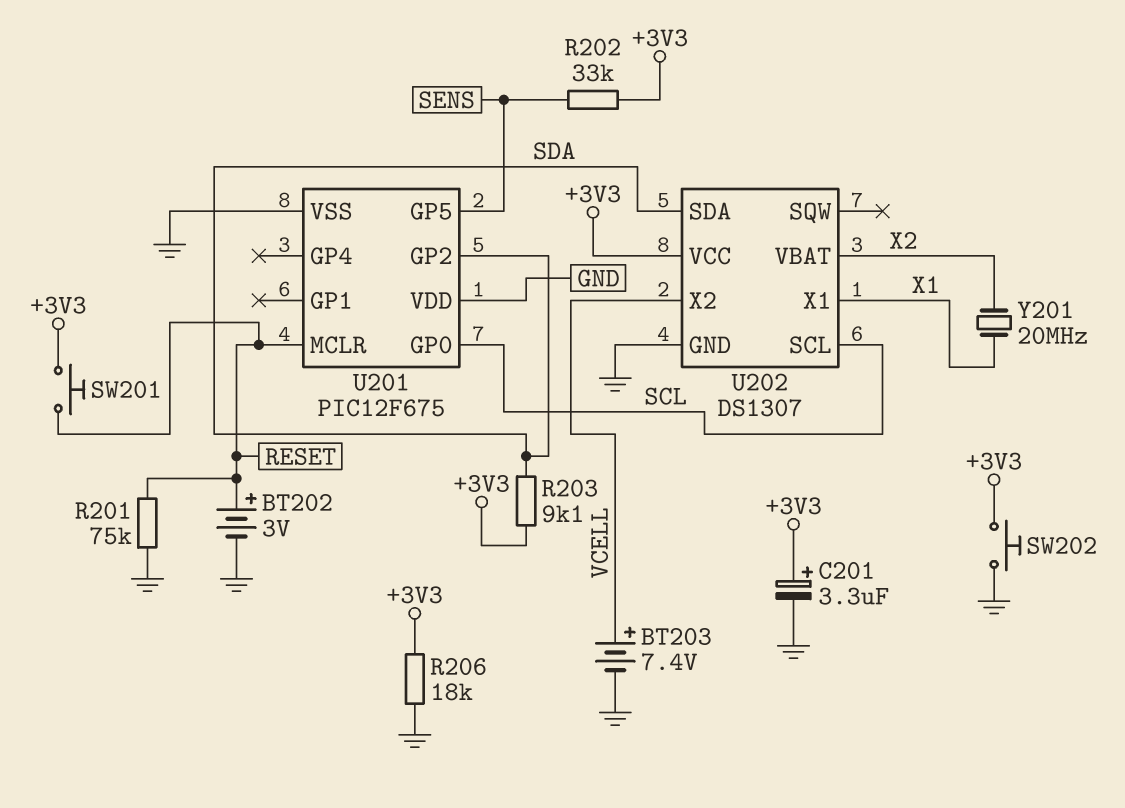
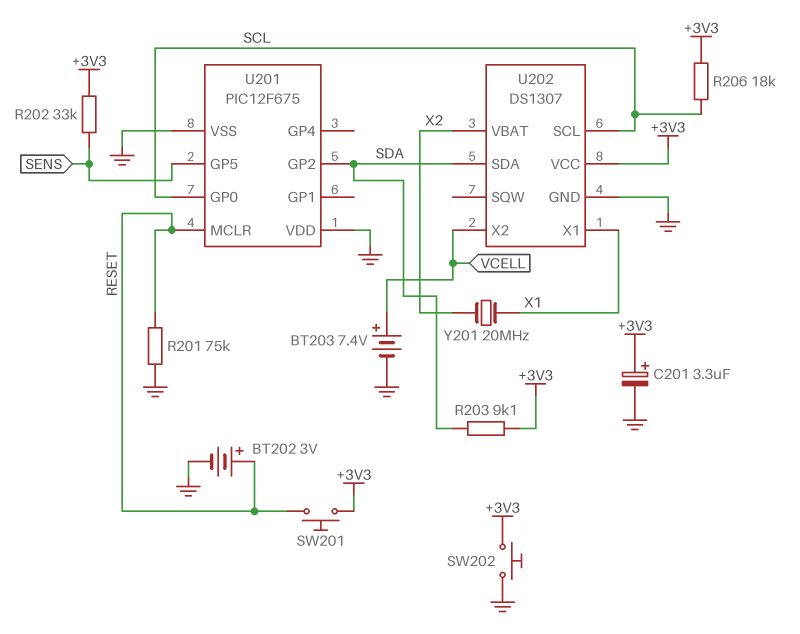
R206: 18k (+3V3, GND) -> 18k (+3V3, SCL)

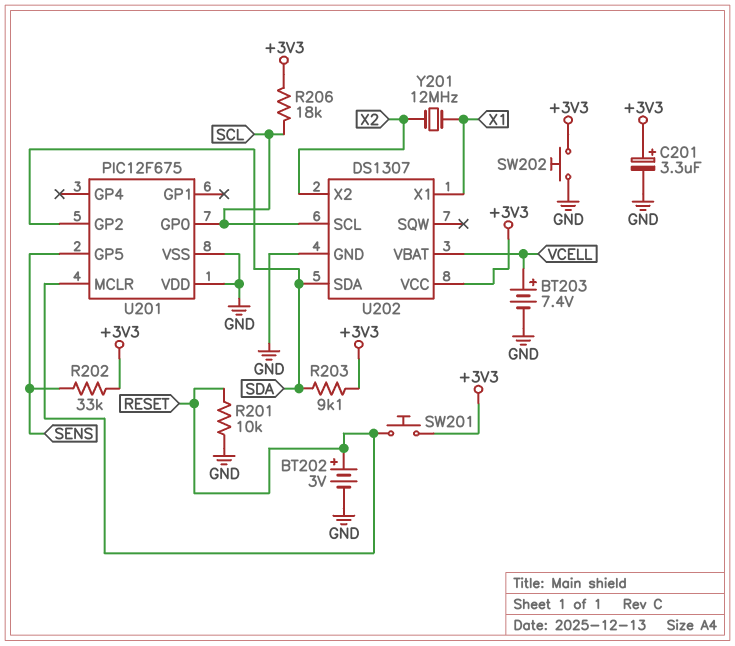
R201: 75k (GND, RESET) -> 10k (GND, RESET)
U202 pin VBAT: X2 -> VCELL
U202 pin X2: VCELL -> X2
Y201: 20MHz (X1, X2) -> 12MHz (X1, X2)

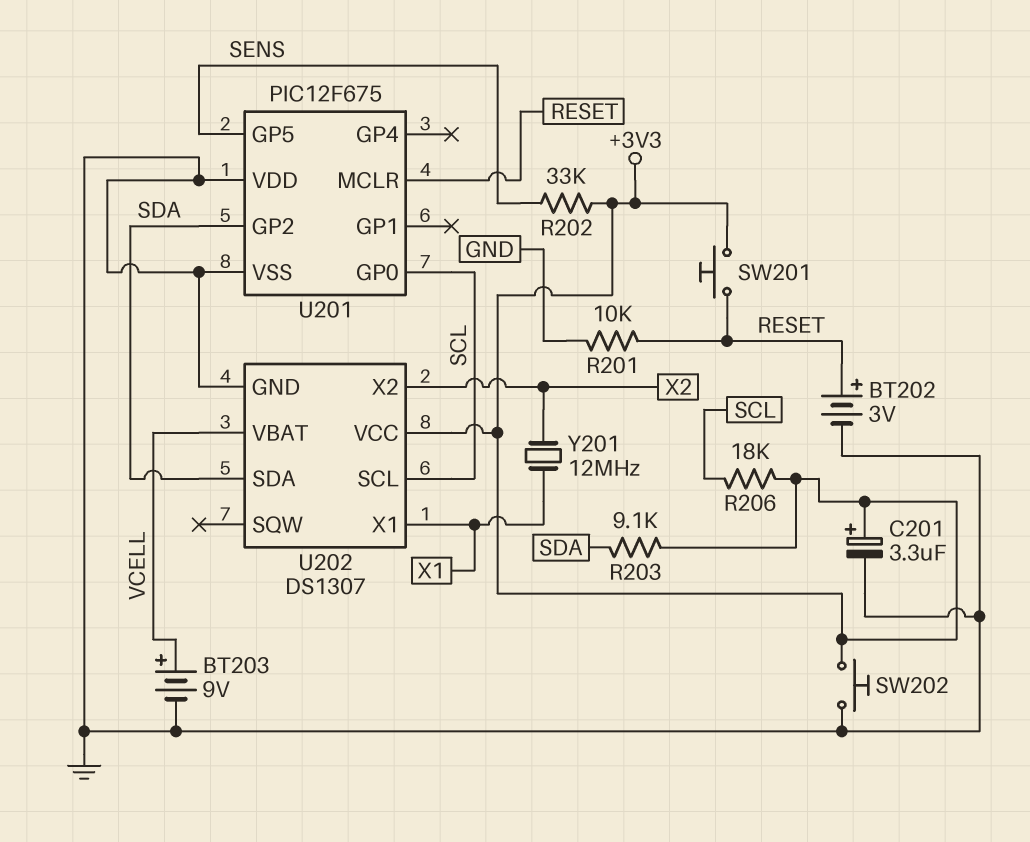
BT203: 7.4V (plus VCELL, minus GND) -> 9V (plus VCELL, minus GND)

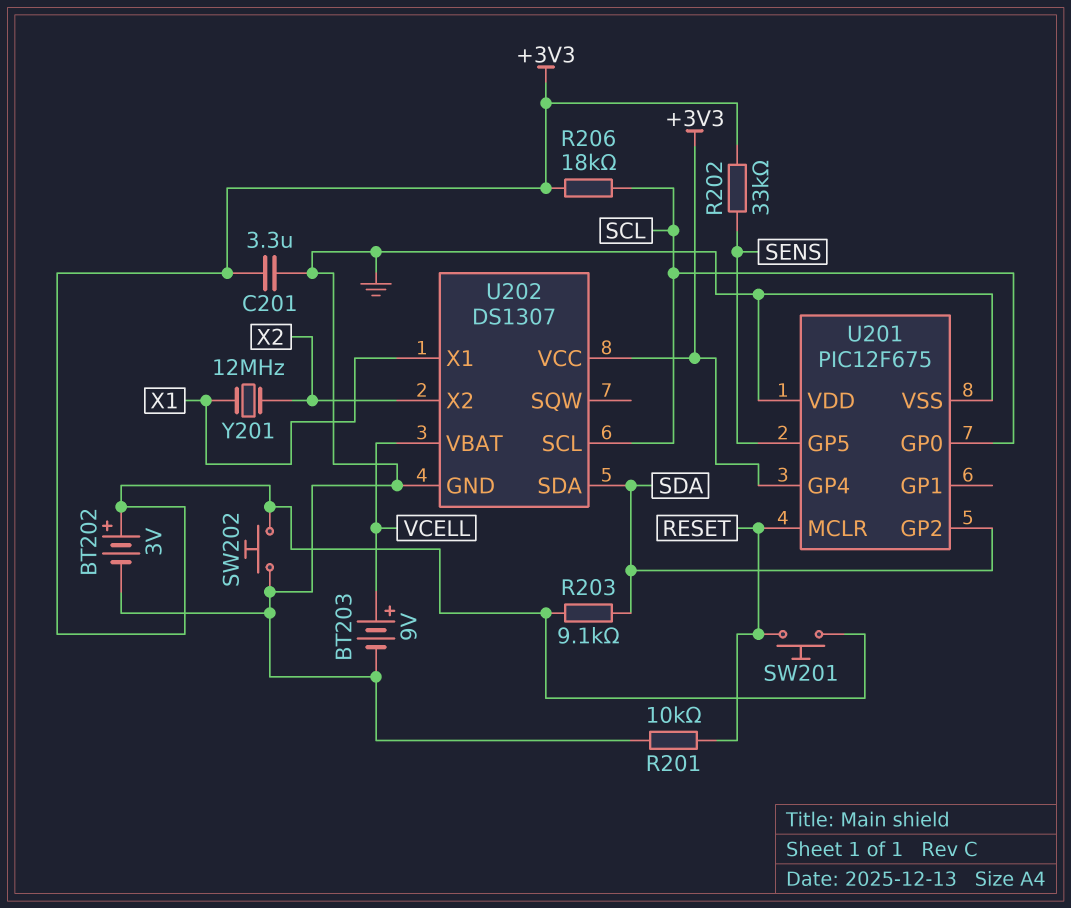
BT202: 3V (plus RESET, minus GND) -> 3V (plus +3V3, minus GND)
C201: 3.3uF (plus +3V3, minus GND) -> 3.3uF (+3V3, GND)
U201 pin GP4: none -> +3V3

